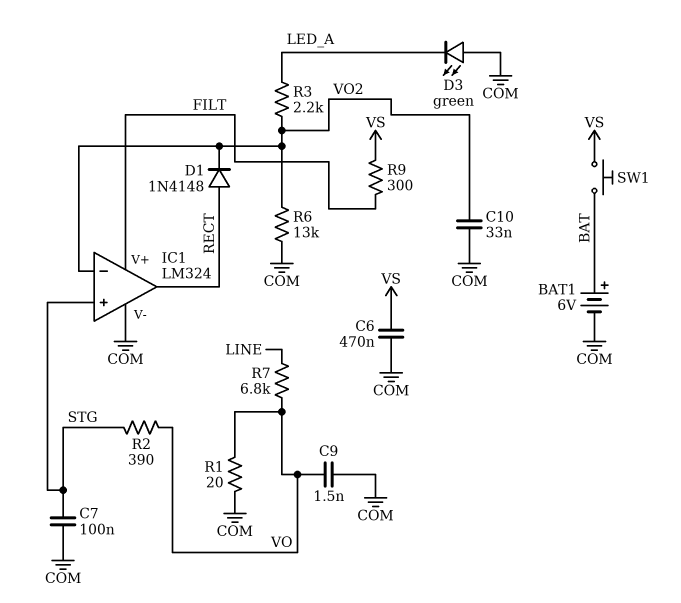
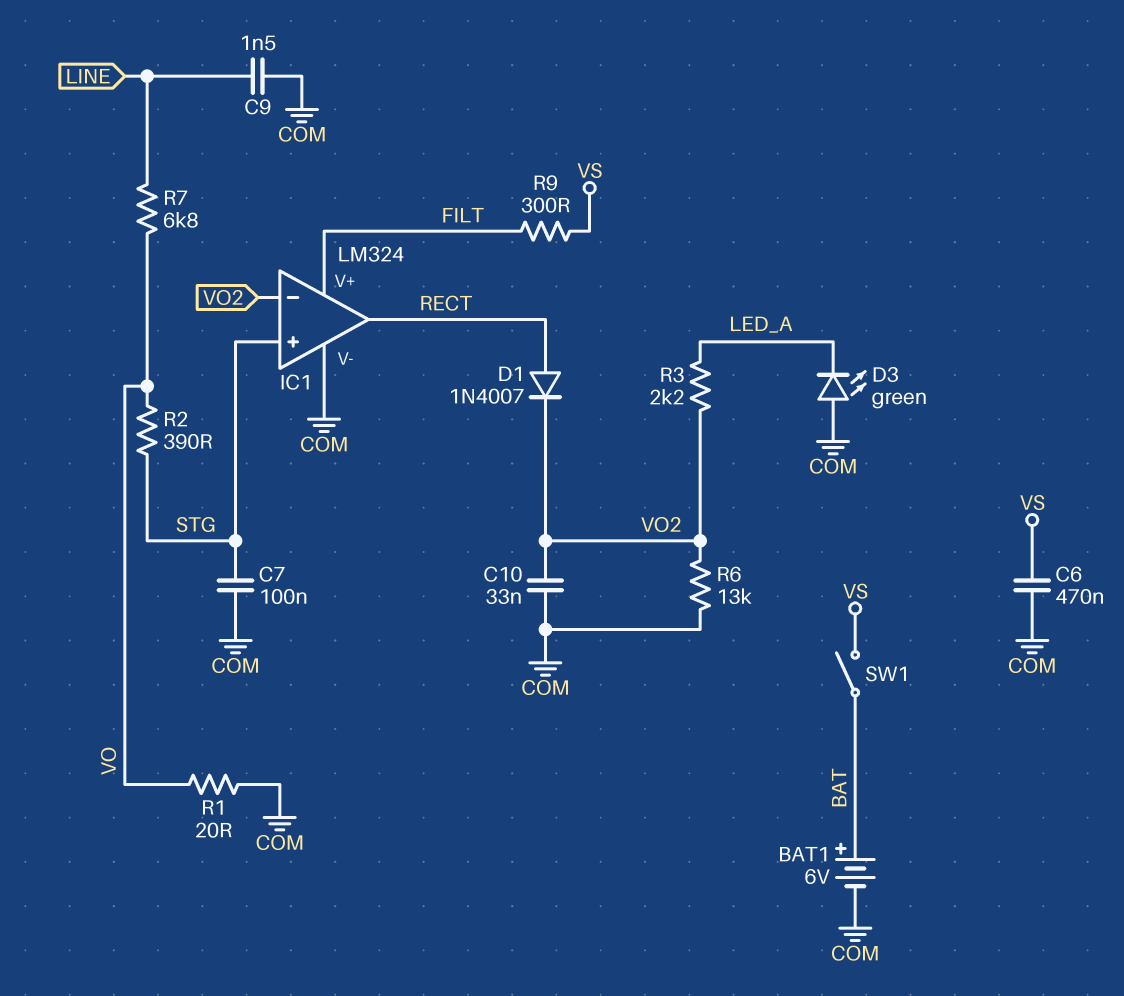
C9: 1.5nF (COM, VO) -> 1.5nF (COM, LINE)
D1: diode 1N4148 (A RECT, K VO2) -> diode 1N4007 (A RECT, K VO2)
SW1: button (BAT, VS) -> switch (BAT, VS)

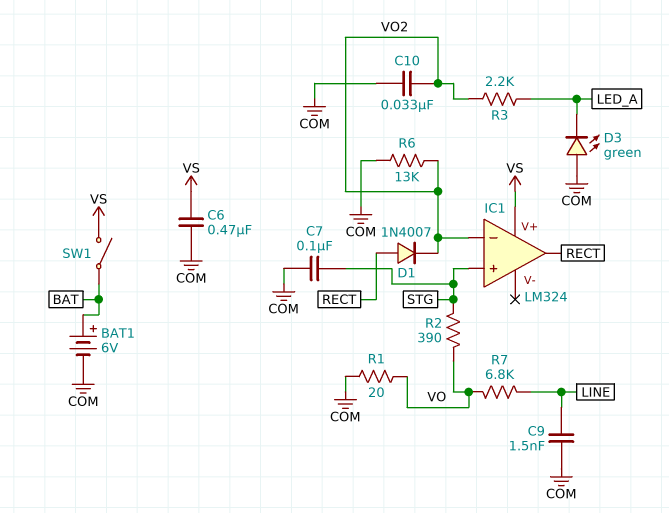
IC1 pin V+: FILT -> VS
IC1 pin V-: COM -> none
R9: 300 (FILT, VS) -> none

